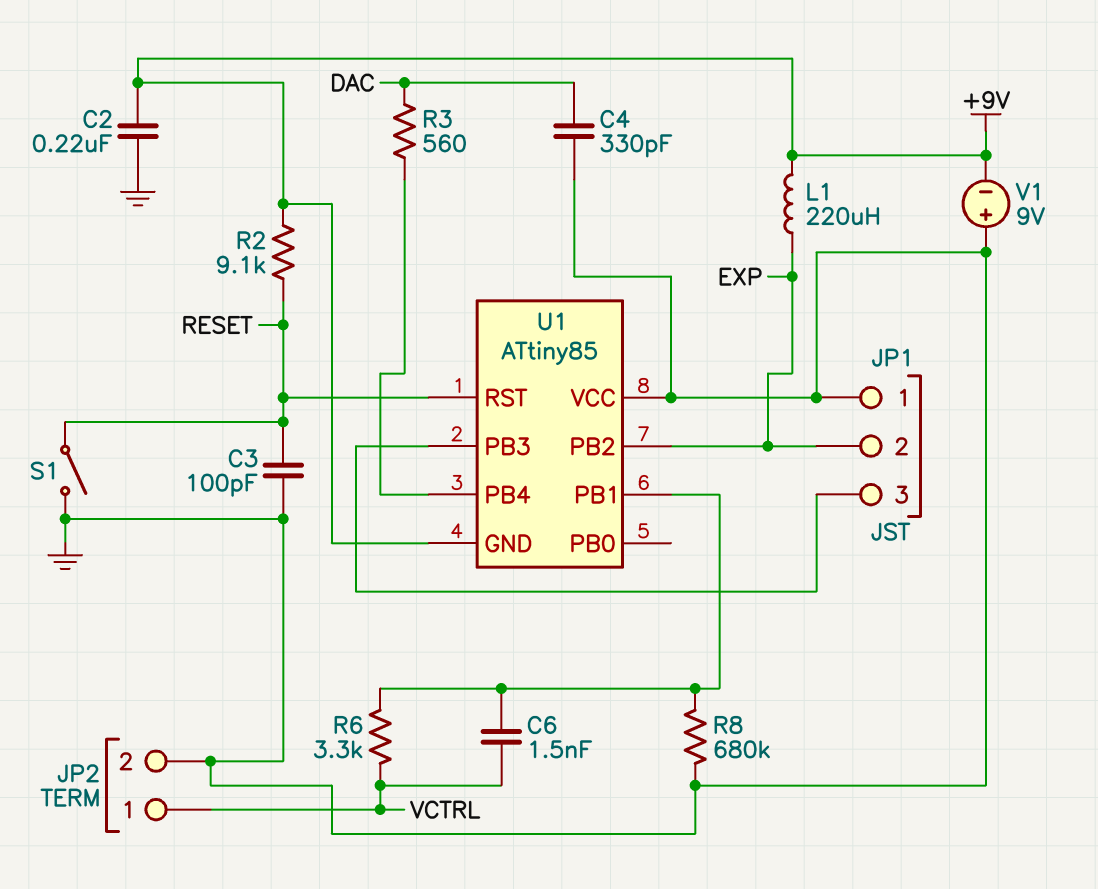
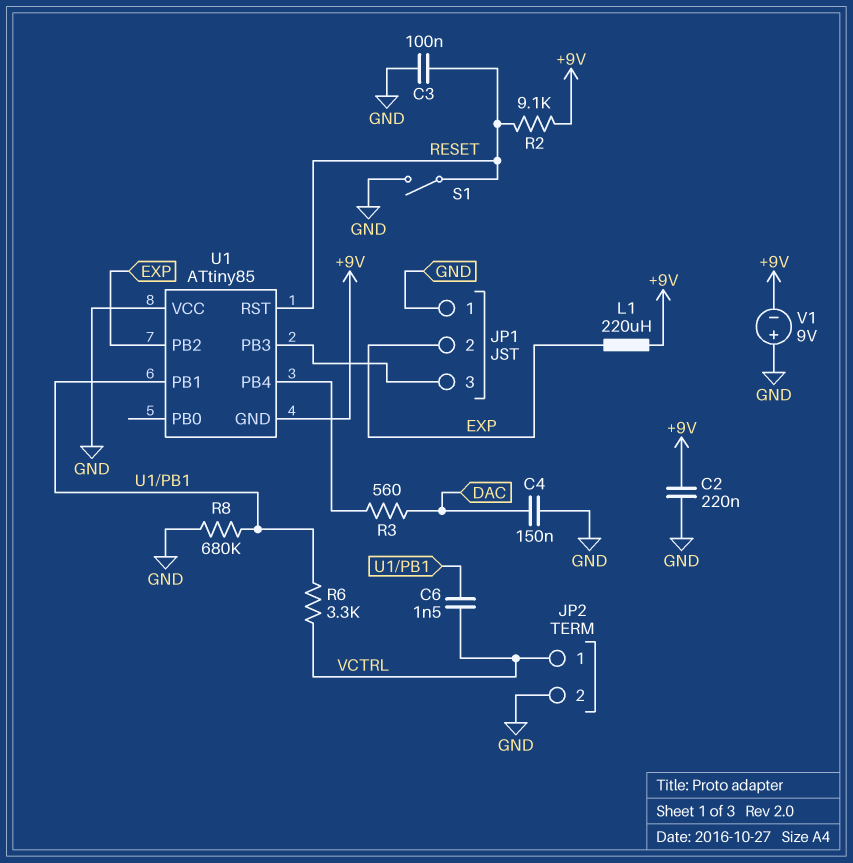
C3: 100pF (GND, RESET) -> 100nF (GND, RESET)
C4: 330pF (DAC, GND) -> 150nF (DAC, GND)

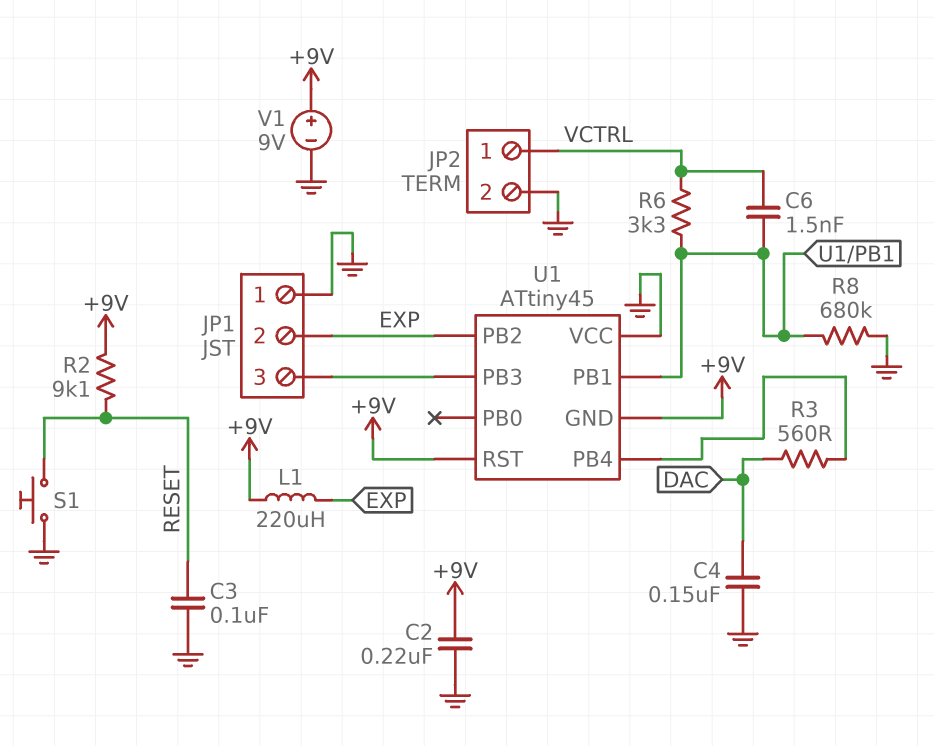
S1: switch (GND, RESET) -> button (GND, RESET)
U1: ATtiny85 -> ATtiny45
U1 pin RST: RESET -> +9V
V1: 9V (plus GND, minus +9V) -> 9V (plus +9V, minus GND)

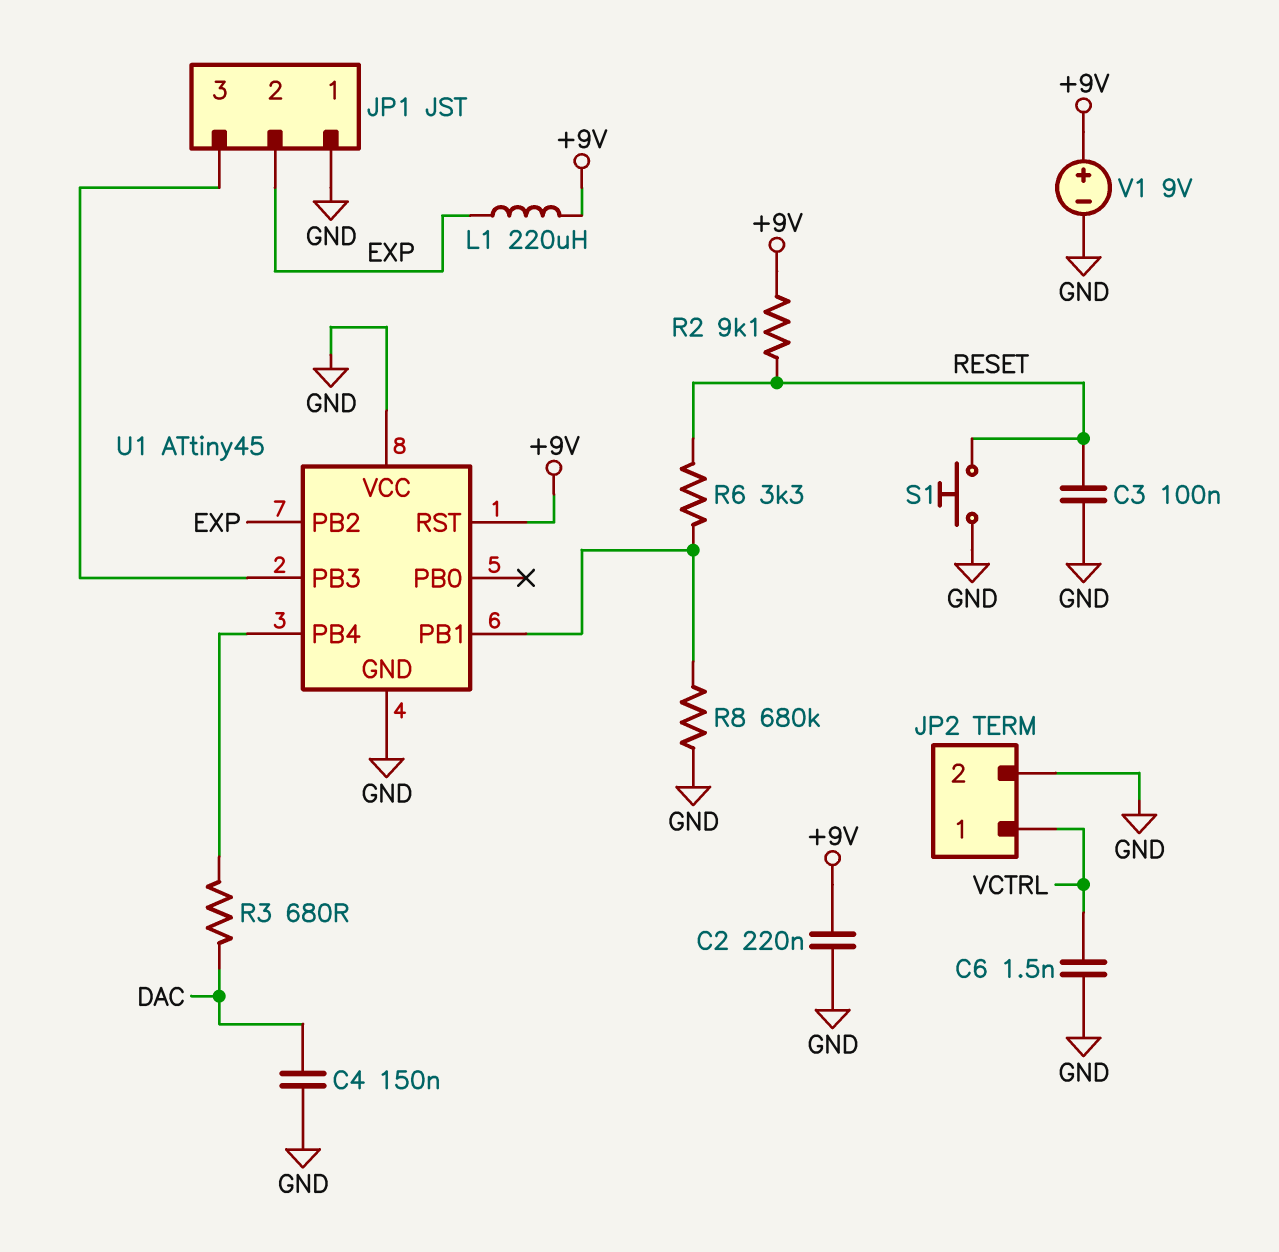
C6: 1.5nF (U1/PB1, VCTRL) -> 1.5nF (GND, VCTRL)
R3: 560 (DAC, U1/PB4) -> 680 (DAC, U1/PB4)
R6: 3.3k (U1/PB1, VCTRL) -> 3.3k (RESET, U1/PB1)
U1 pin GND: +9V -> GND

